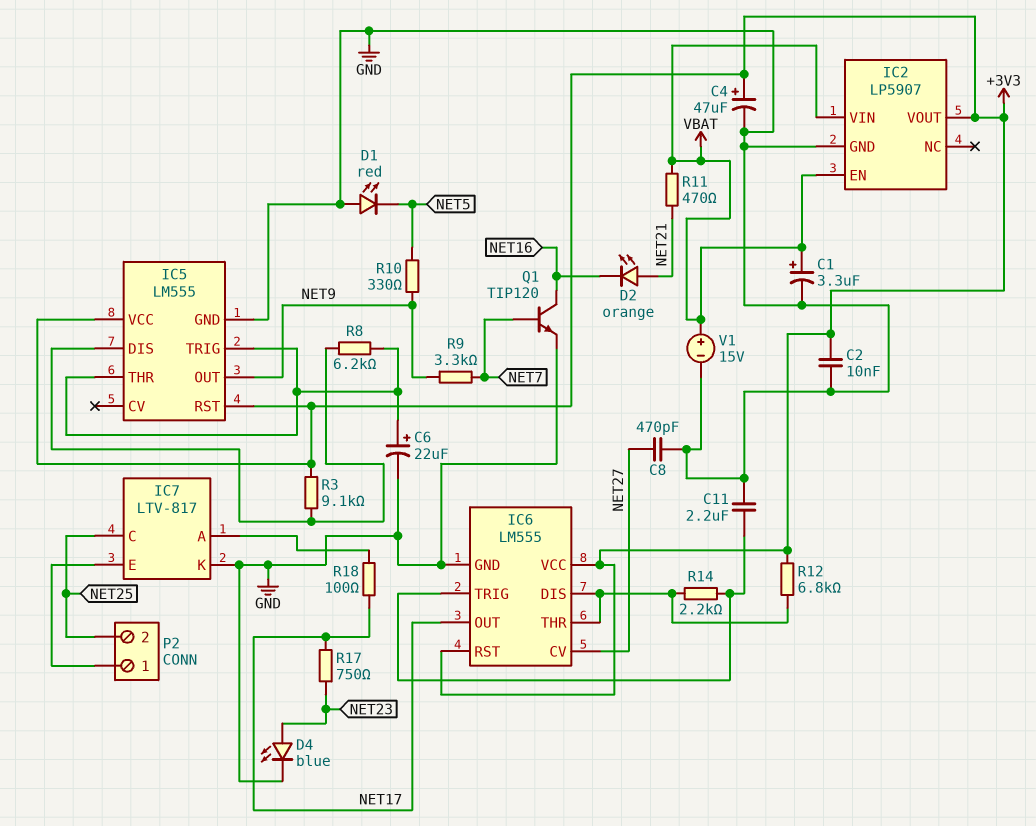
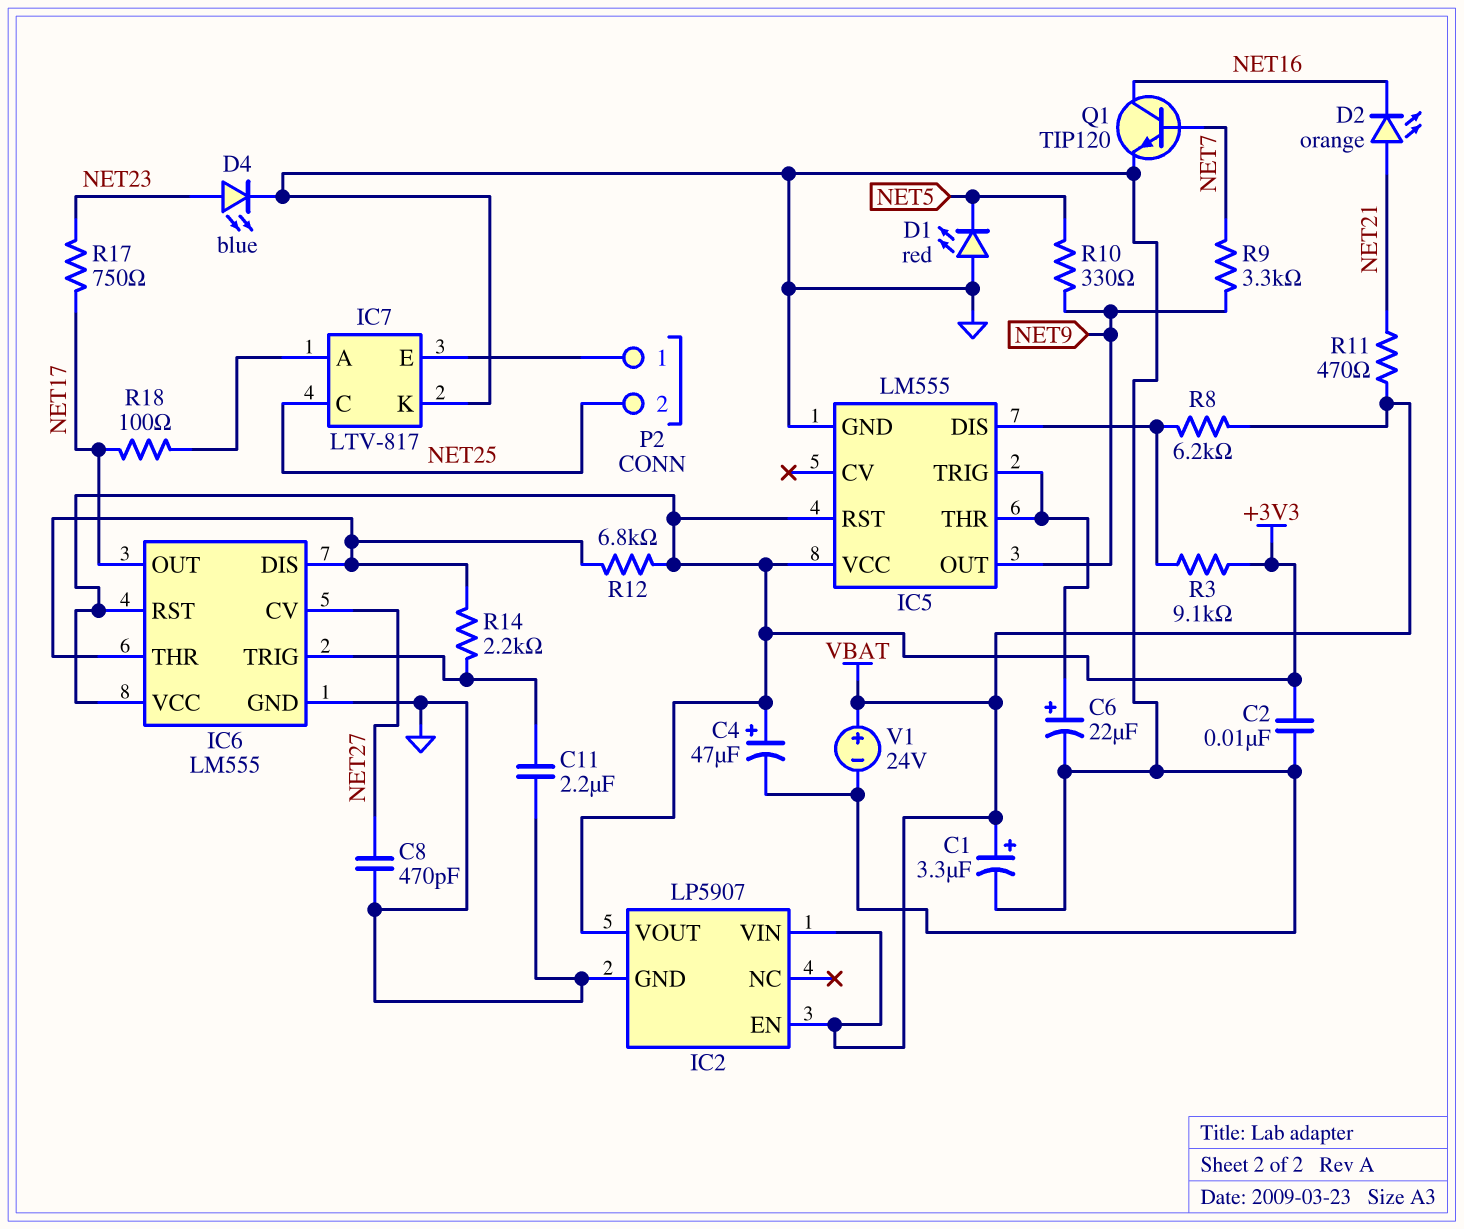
R8: 6.2k (IC5/DIS, IC5/THR) -> 6.2k (IC5/DIS, VBAT)
V1: 15V (plus VBAT, minus GND) -> 24V (plus VBAT, minus GND)

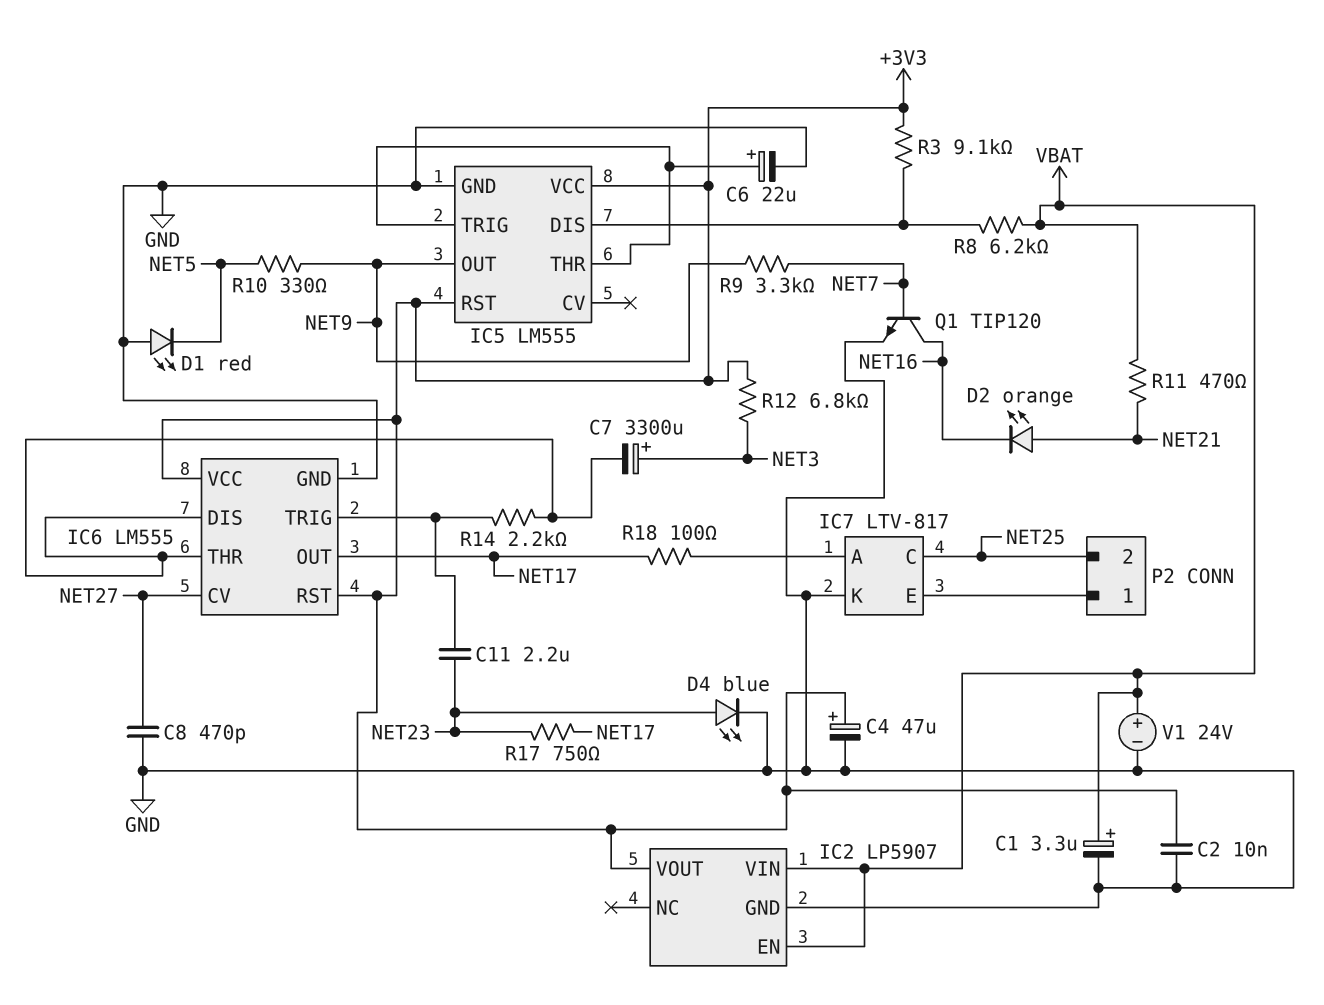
C7: none -> 3300uF (plus NET3, minus IC6/DIS)
C11: 2.2uF (GND, IC6/TRIG) -> 2.2uF (IC6/TRIG, NET23)
R12: 6.8k (+3V3, IC6/DIS) -> 6.8k (+3V3, NET3)

